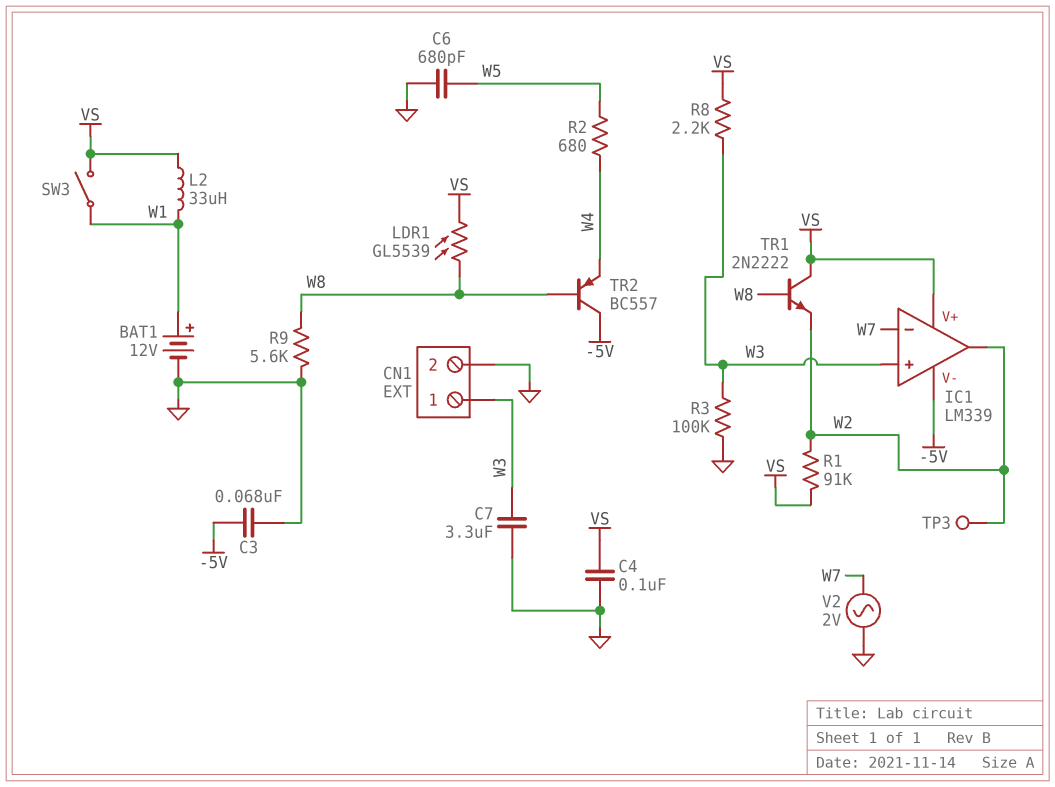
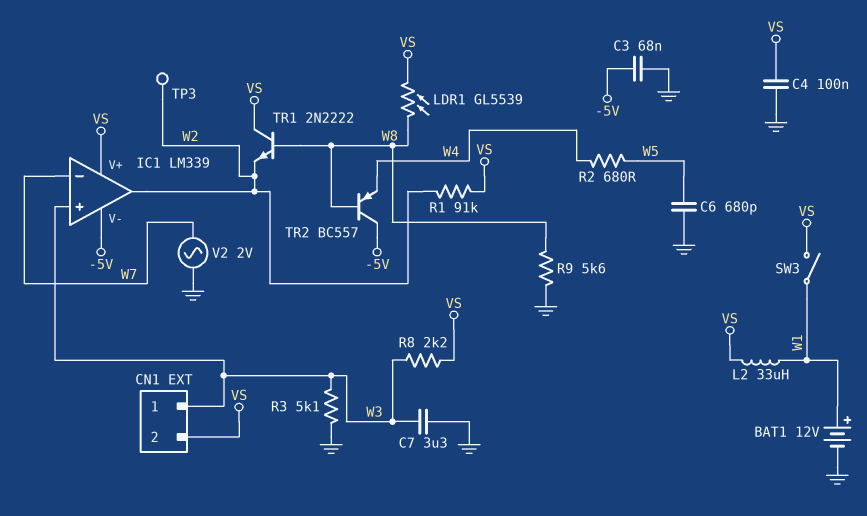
CN1 pin 2: GND -> VS
R3: 100k (GND, W3) -> 5.1k (GND, W3)

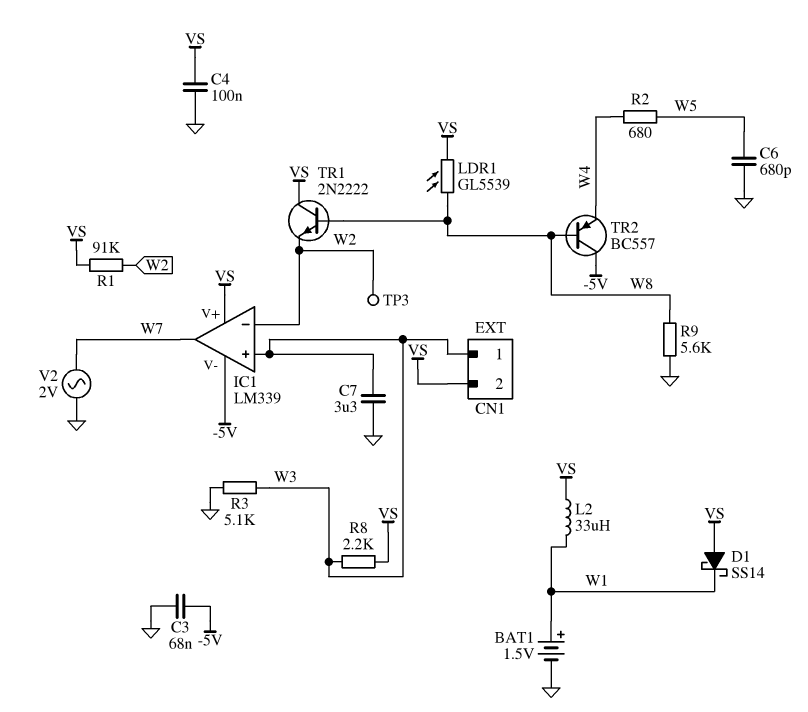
BAT1: 12V (plus W1, minus GND) -> 1.5V (plus W1, minus GND)
D1: none -> schottky SS14 (A VS, K W1)
IC1 pin in-: W7 -> W2
IC1 pin out: W2 -> W7
SW3: switch (VS, W1) -> none

